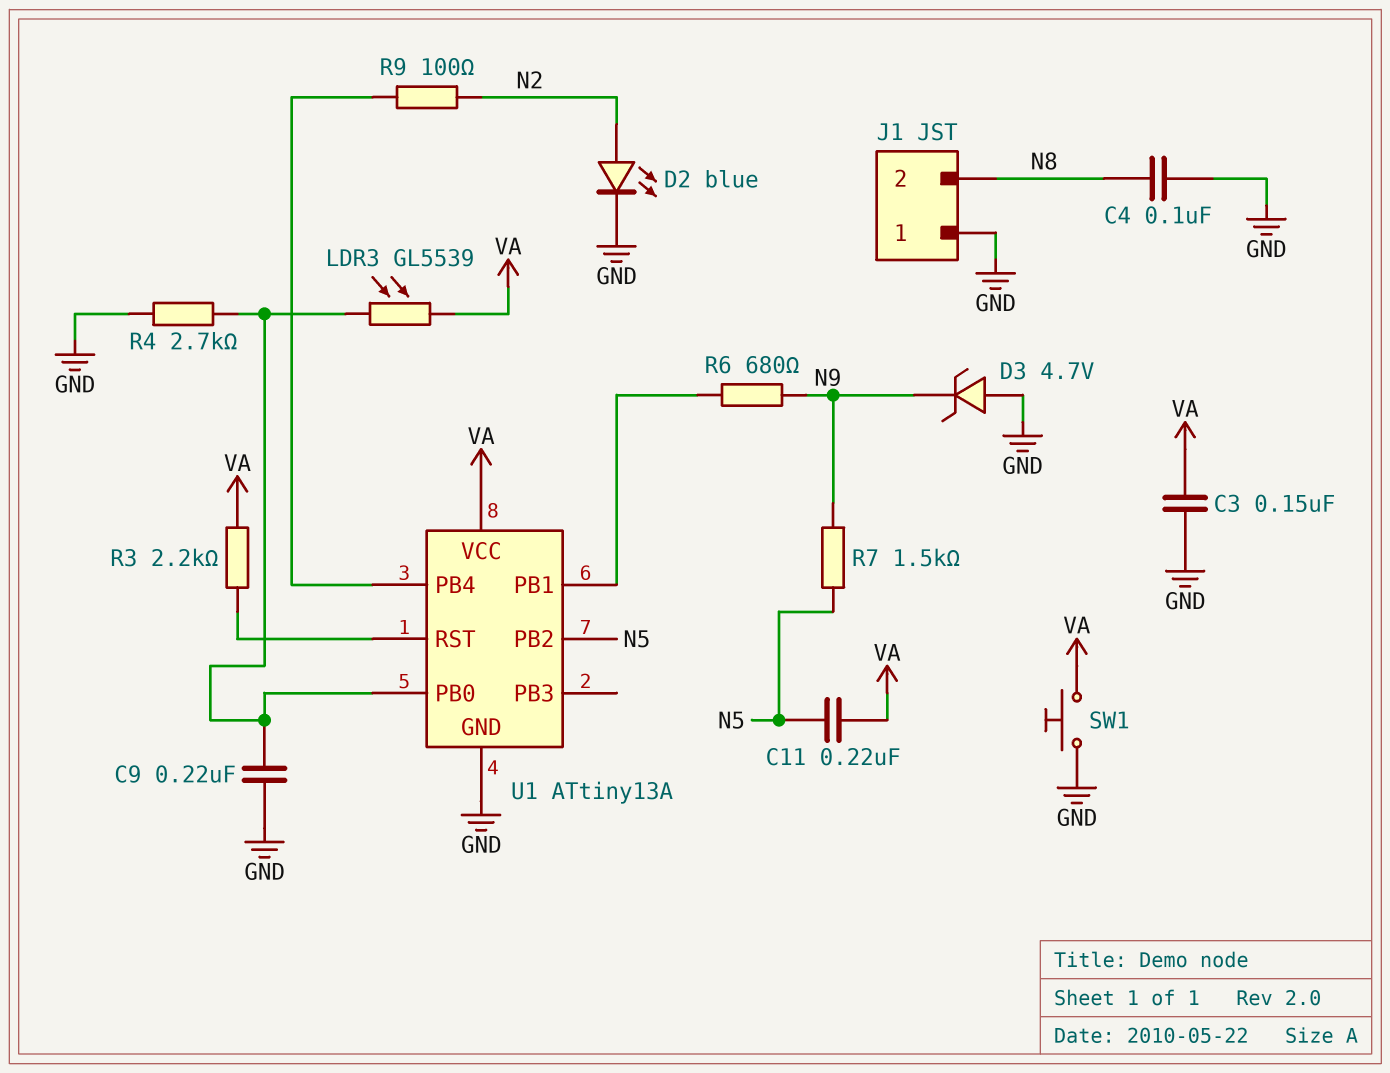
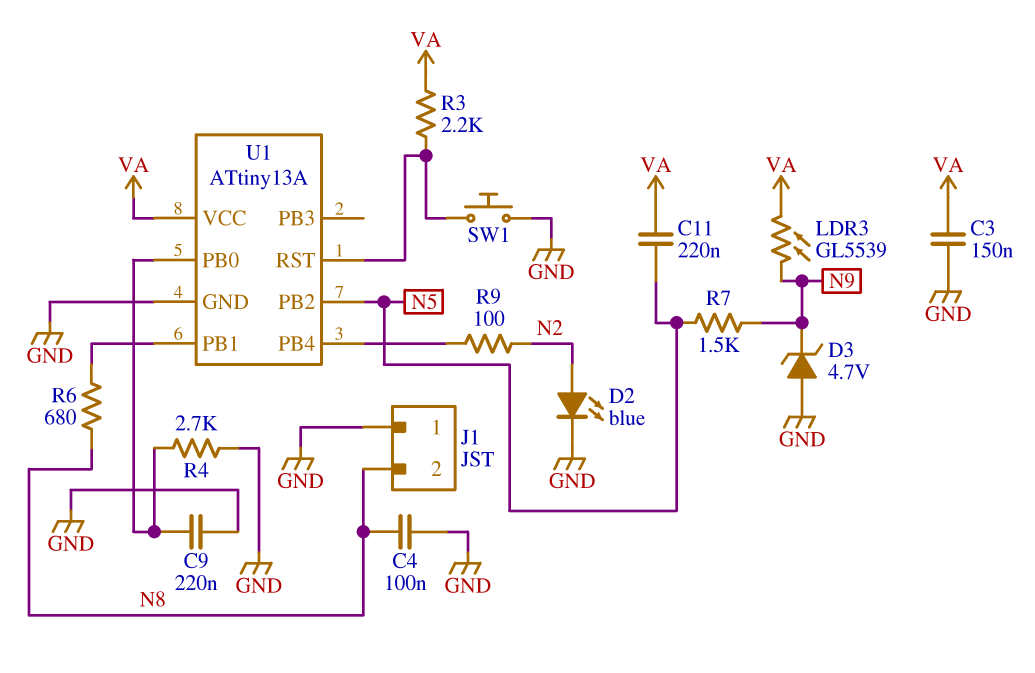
LDR3: GL5539 (U1/PB0, VA) -> GL5539 (N9, VA)
R6: 680 (N9, U1/PB1) -> 680 (N8, U1/PB1)
SW1: button (GND, VA) -> button (GND, U1/RST)

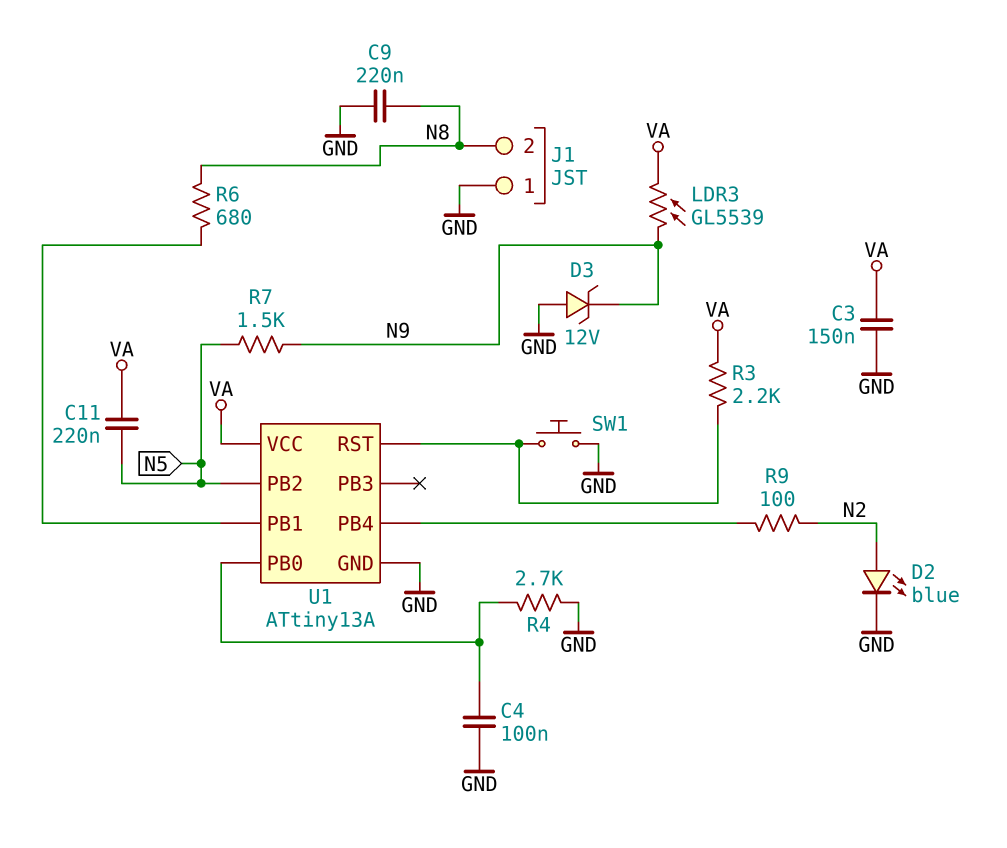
C4: 100nF (GND, N8) -> 100nF (GND, U1/PB0)
C9: 220nF (GND, U1/PB0) -> 220nF (GND, N8)
D3: zener 4.7V (A GND, K N9) -> zener 12V (A GND, K N9)

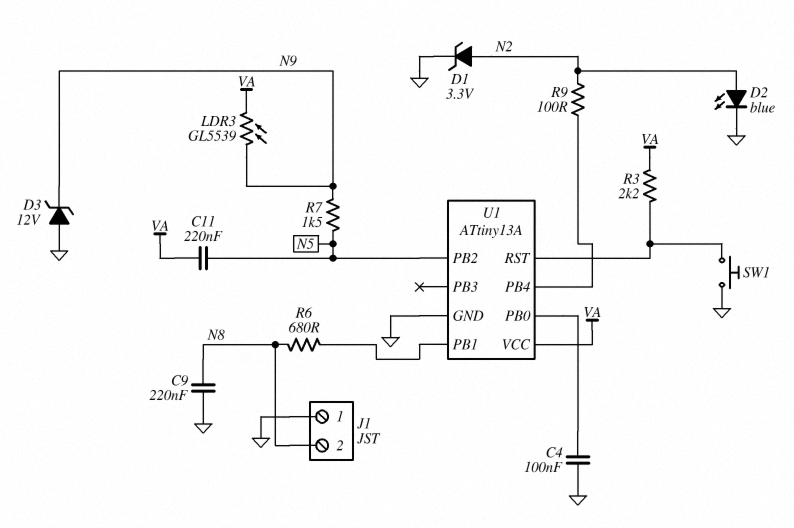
C3: 150nF (GND, VA) -> none
D1: none -> zener 3.3V (A N2, K GND)
R4: 2.7k (GND, U1/PB0) -> none

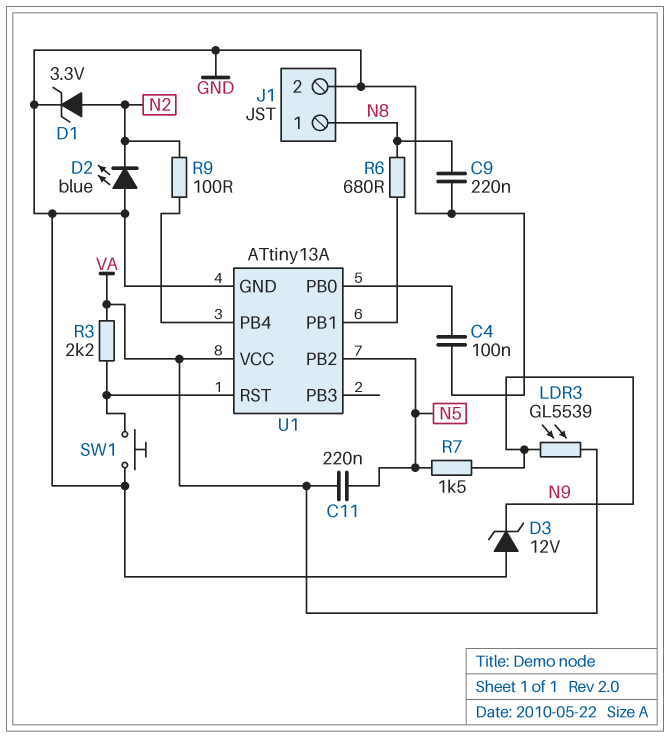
D2: LED blue (A N2, K GND) -> LED blue (A GND, K N2)
J1 pin 1: GND -> N8
J1 pin 2: N8 -> GND

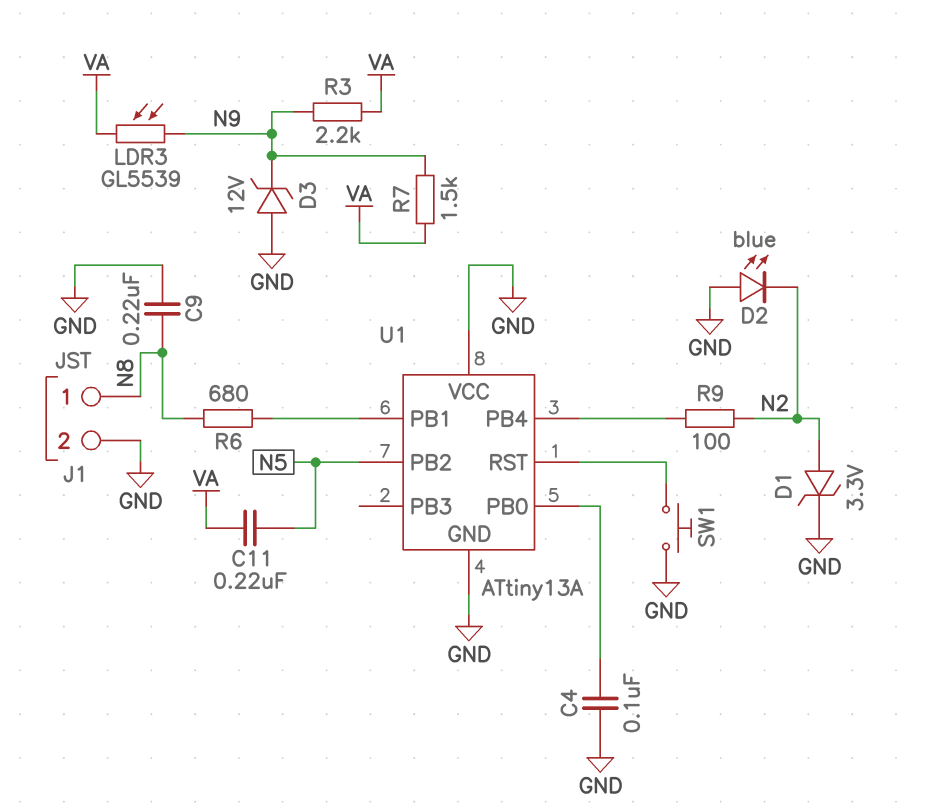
R3: 2.2k (U1/RST, VA) -> 2.2k (N9, VA)
R7: 1.5k (N5, N9) -> 1.5k (N9, VA)
U1 pin VCC: VA -> GND

